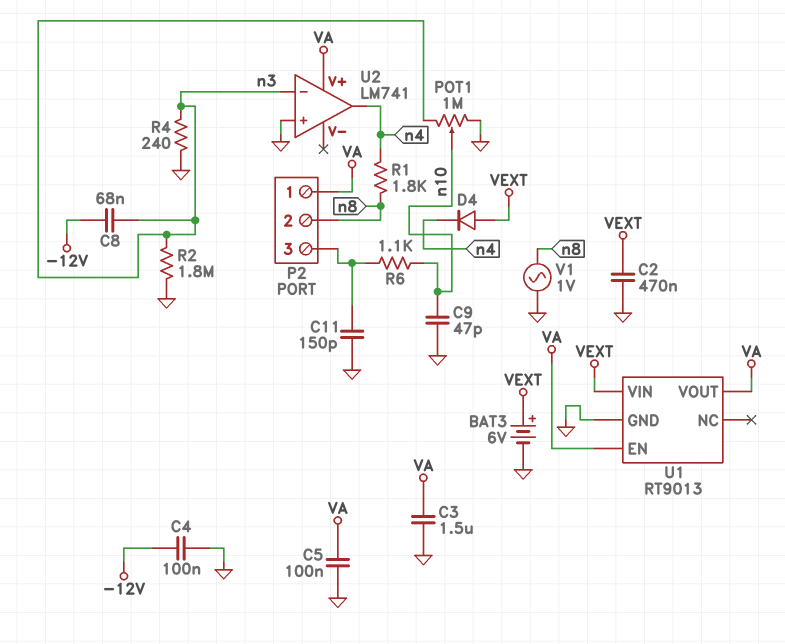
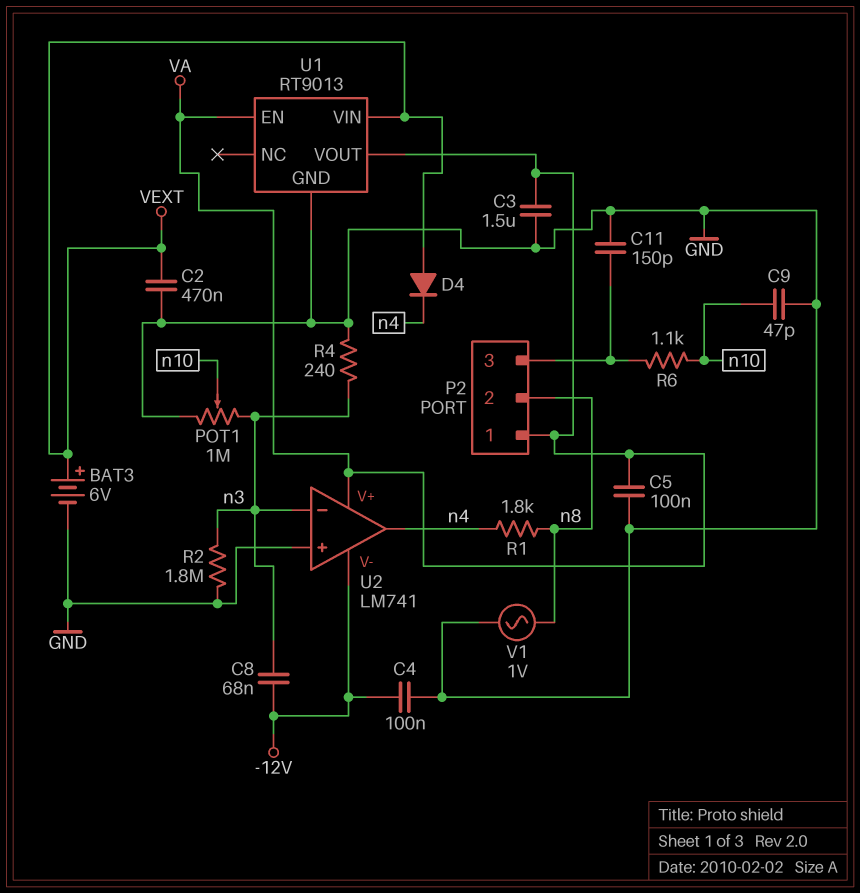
U2 pin V-: none -> -12V

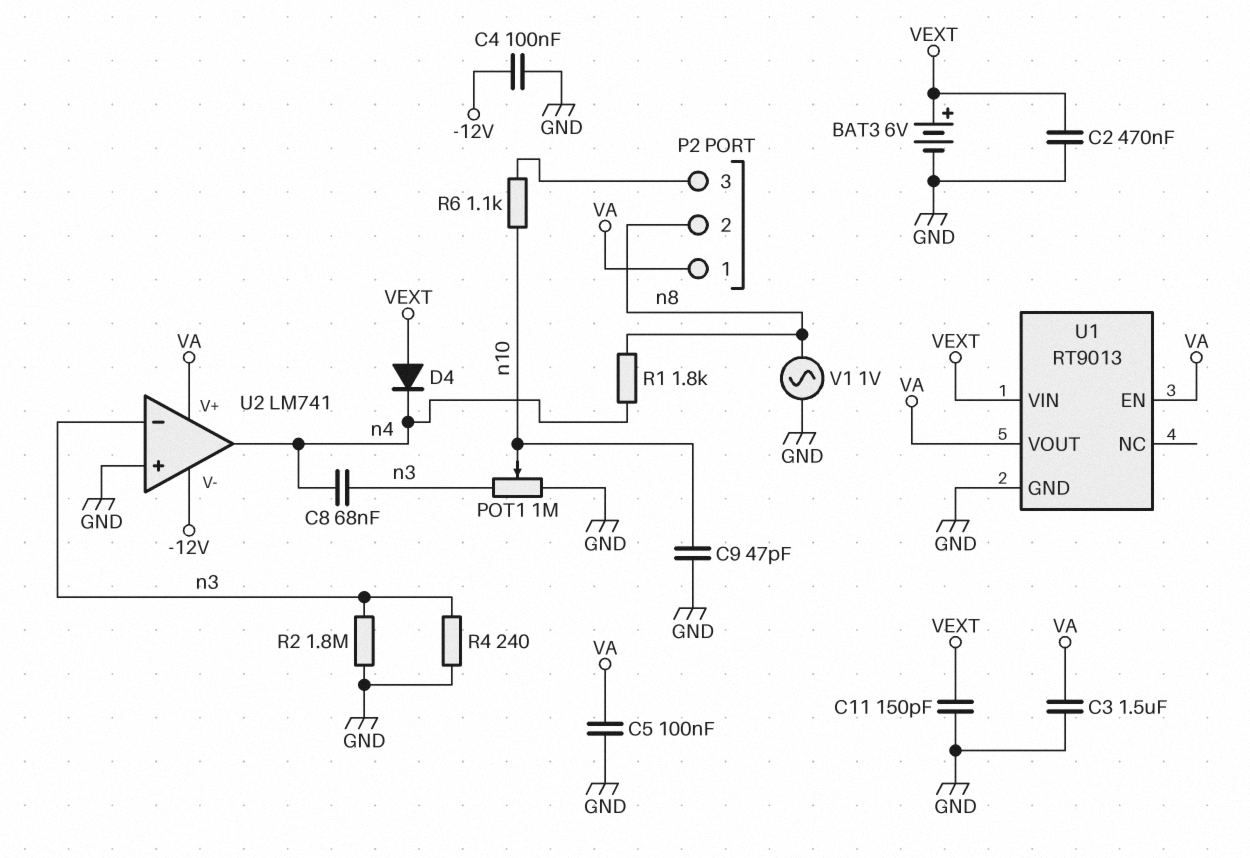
C8: 68nF (-12V, n3) -> 68nF (n3, n4)
C11: 150pF (GND, P2/3) -> 150pF (GND, VEXT)

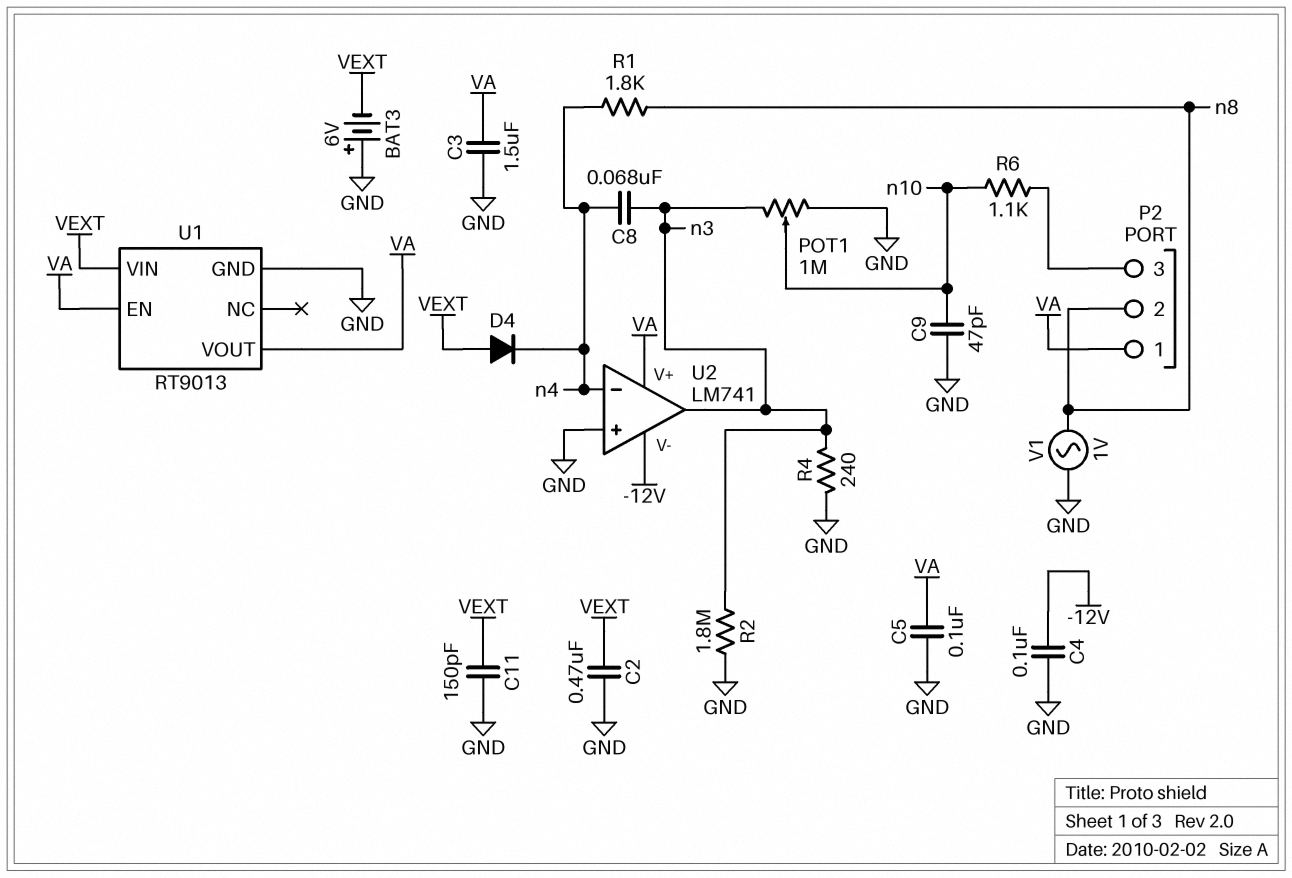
BAT3: 6V (plus VEXT, minus GND) -> 6V (plus GND, minus VEXT)
U2 pin in-: n3 -> n4
U2 pin out: n4 -> n3

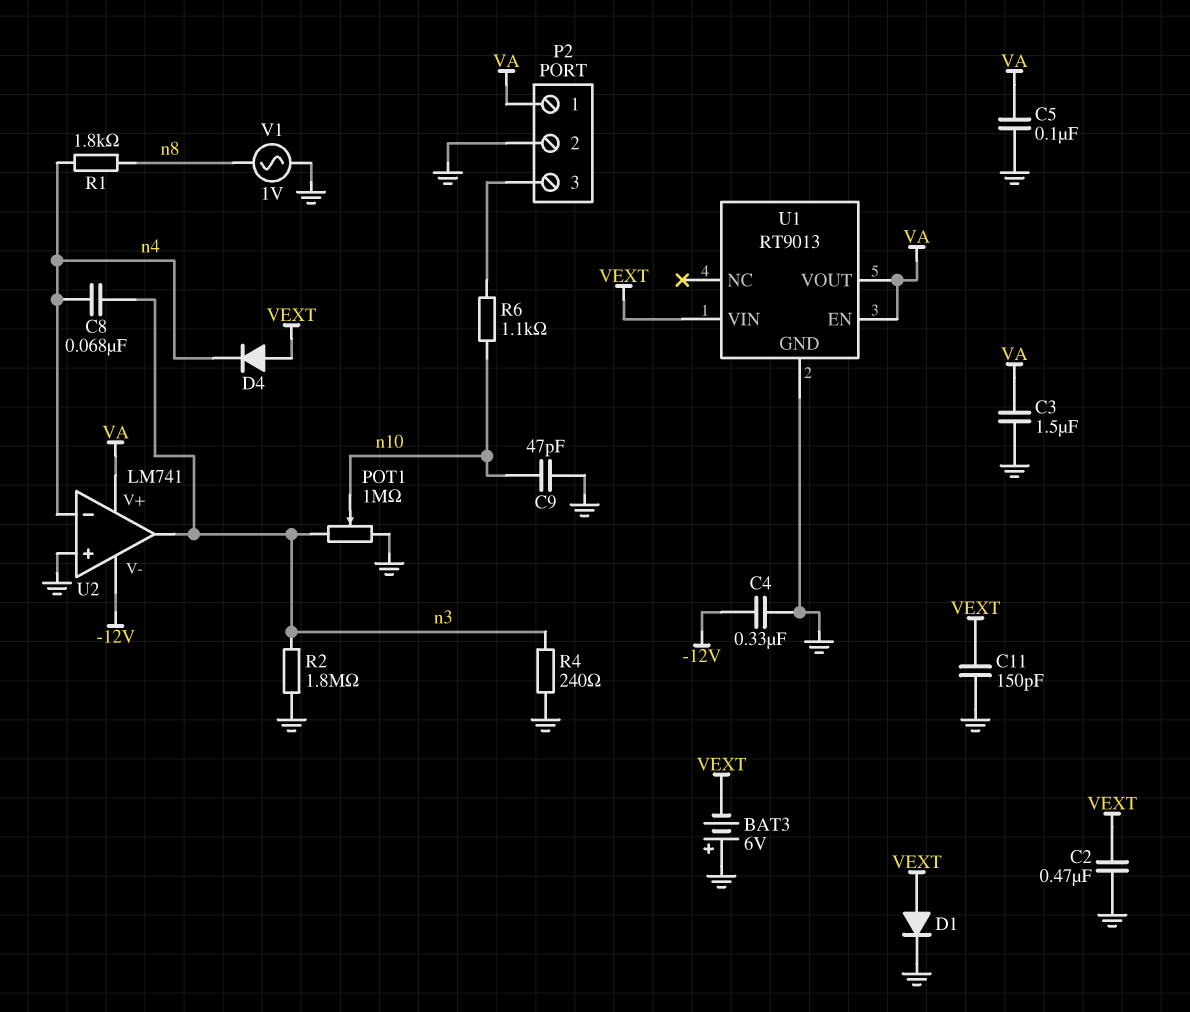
C4: 100nF (-12V, GND) -> 330nF (-12V, GND)
D1: none -> diode (A VEXT, K GND)
P2 pin 2: n8 -> GND

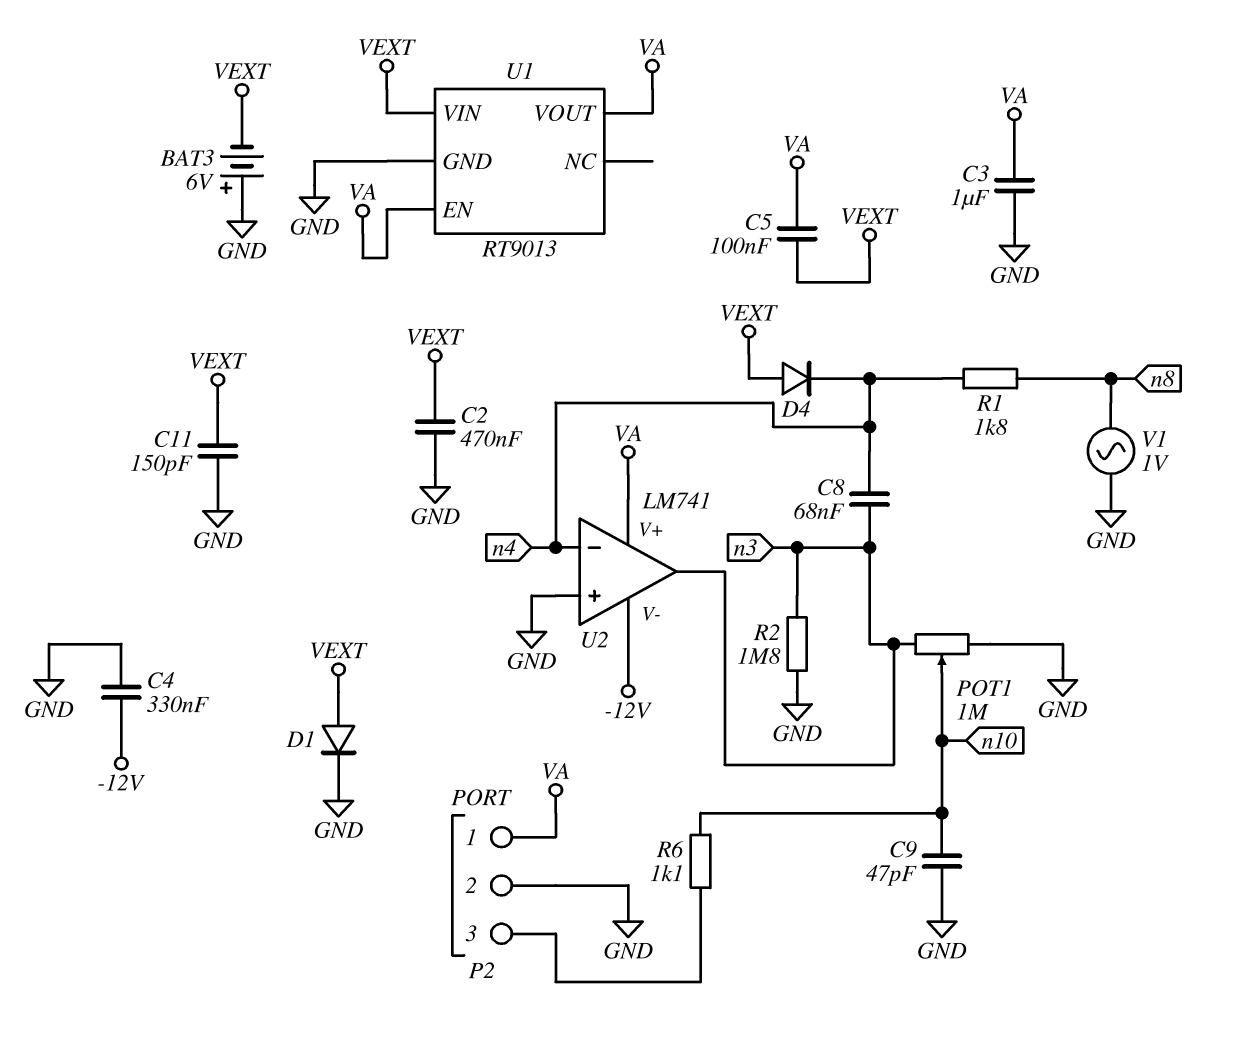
C3: 1.5uF (GND, VA) -> 1uF (GND, VA)
C5: 100nF (GND, VA) -> 100nF (VA, VEXT)
R4: 240 (GND, n3) -> none

